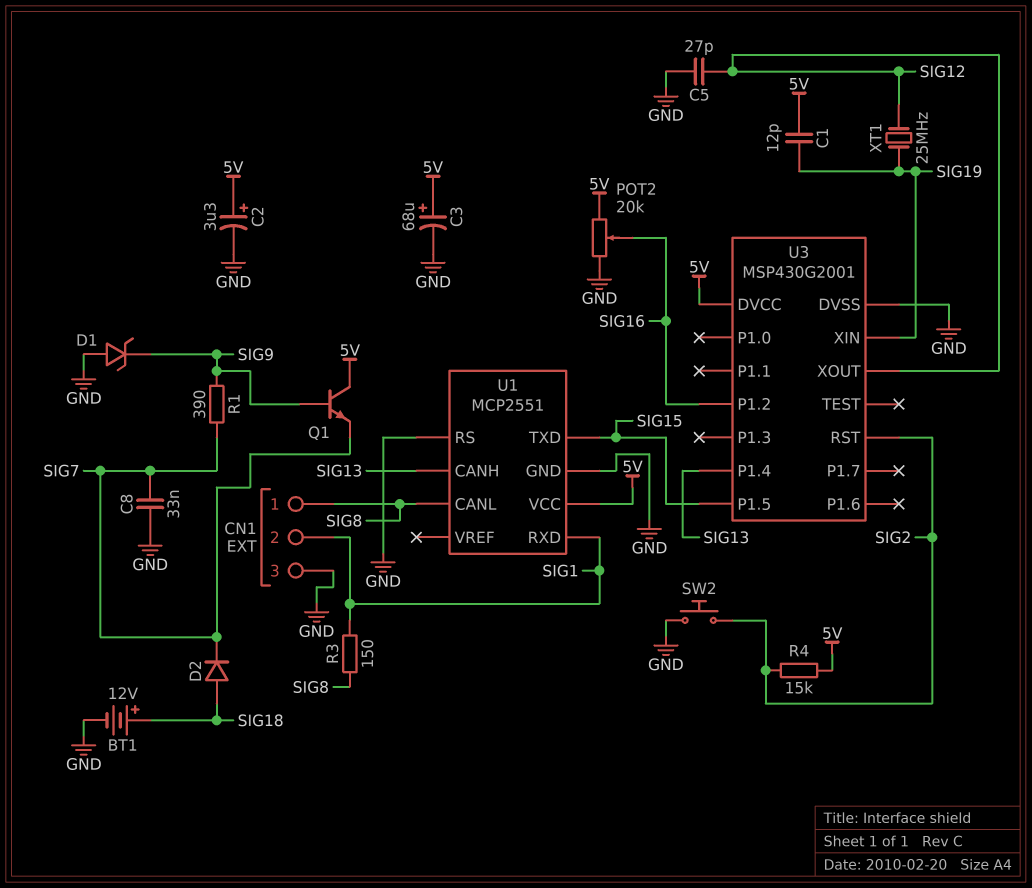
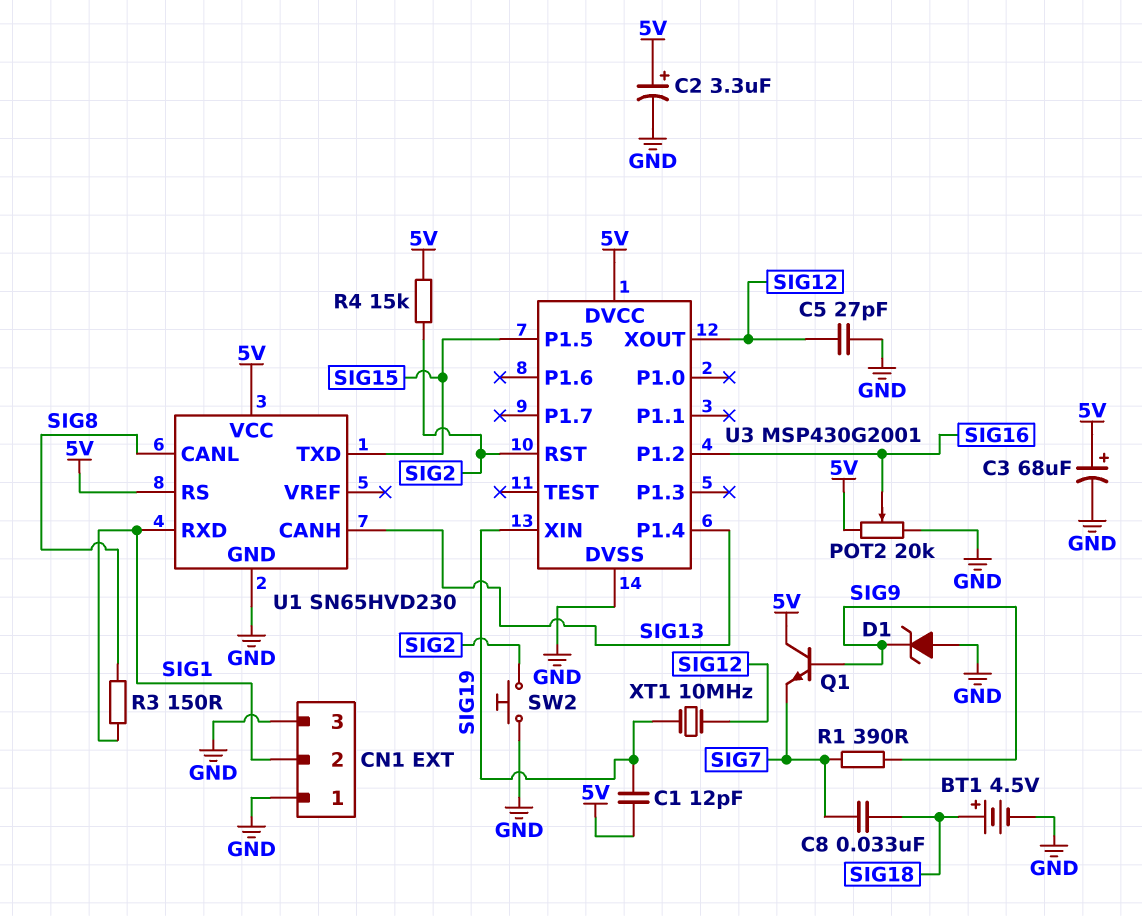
BT1: 12V (plus SIG18, minus GND) -> 4.5V (plus SIG18, minus GND)
C8: 33nF (GND, SIG7) -> 33nF (SIG7, SIG18)
CN1 pin 1: SIG8 -> GND
D2: diode (A SIG18, K SIG7) -> none
U1: MCP2551 -> SN65HVD230
U1 pin RS: GND -> 5V
XT1: 25MHz (SIG12, SIG19) -> 10MHz (SIG12, SIG19)

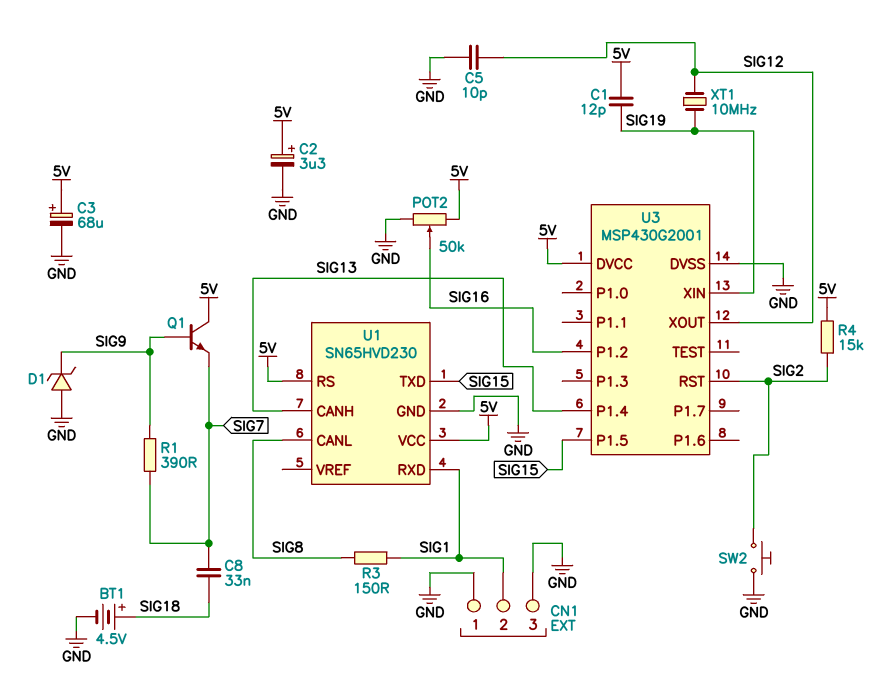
C5: 27pF (GND, SIG12) -> 10pF (GND, SIG12)
POT2: 20k (5V, GND, wiper SIG16) -> 50k (5V, GND, wiper SIG16)

